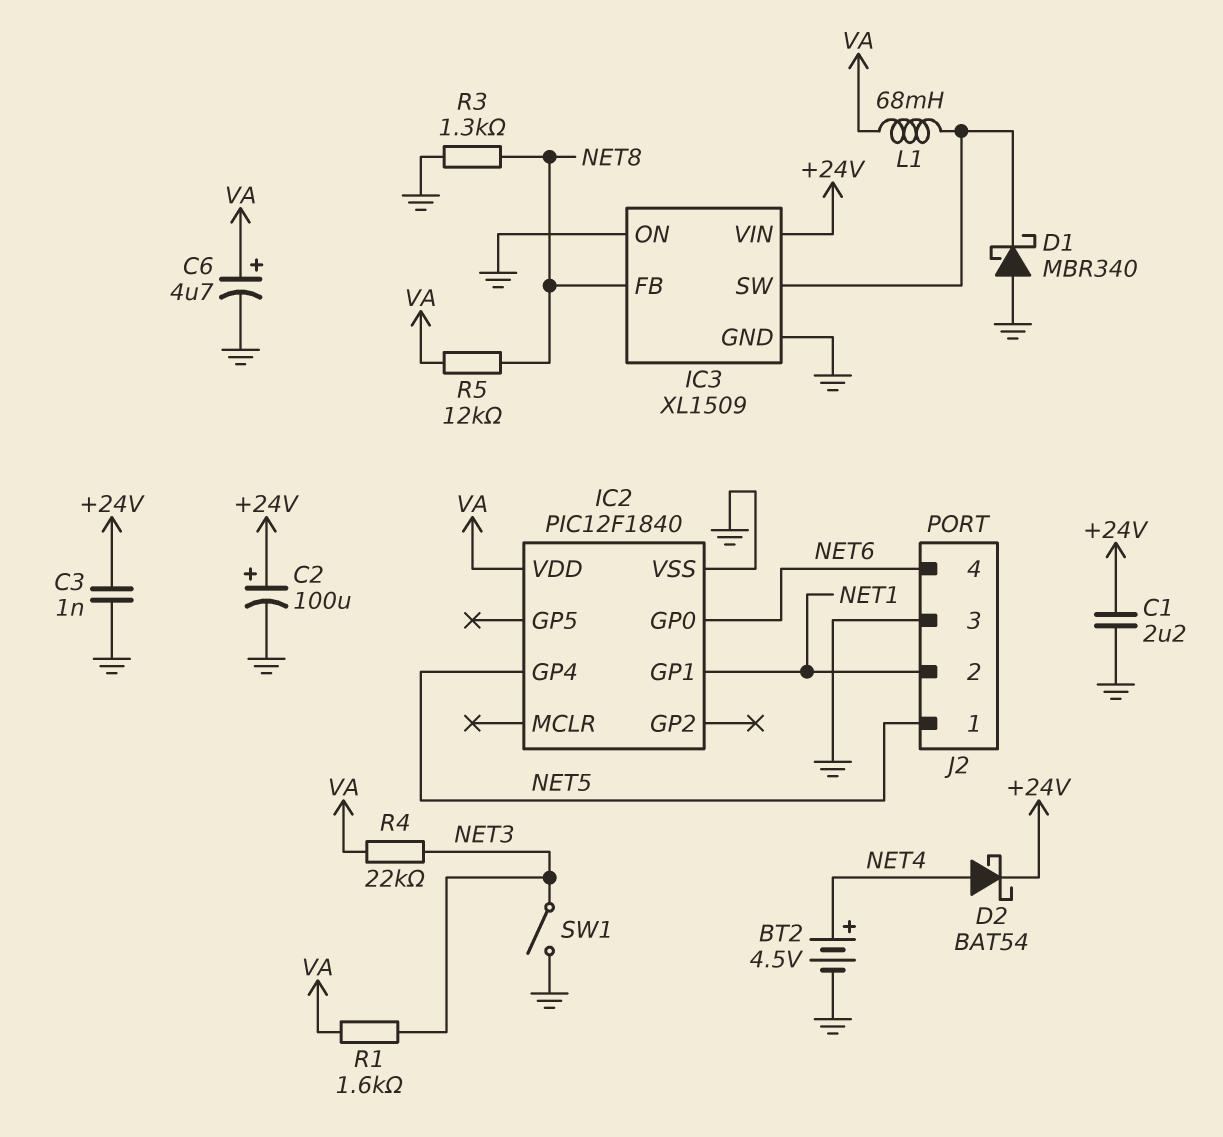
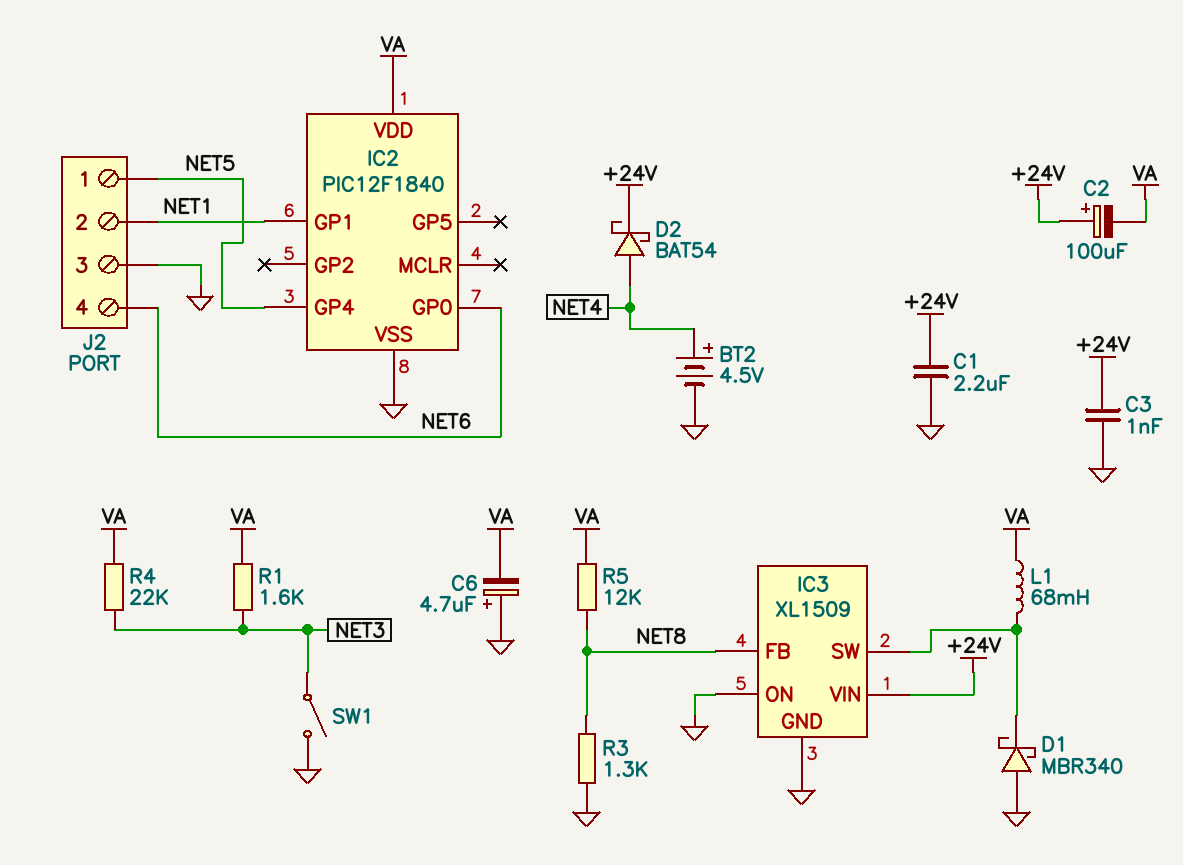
C2: 100uF (plus +24V, minus GND) -> 100uF (plus +24V, minus VA)
C6: 4.7uF (plus VA, minus GND) -> 4.7uF (plus GND, minus VA)

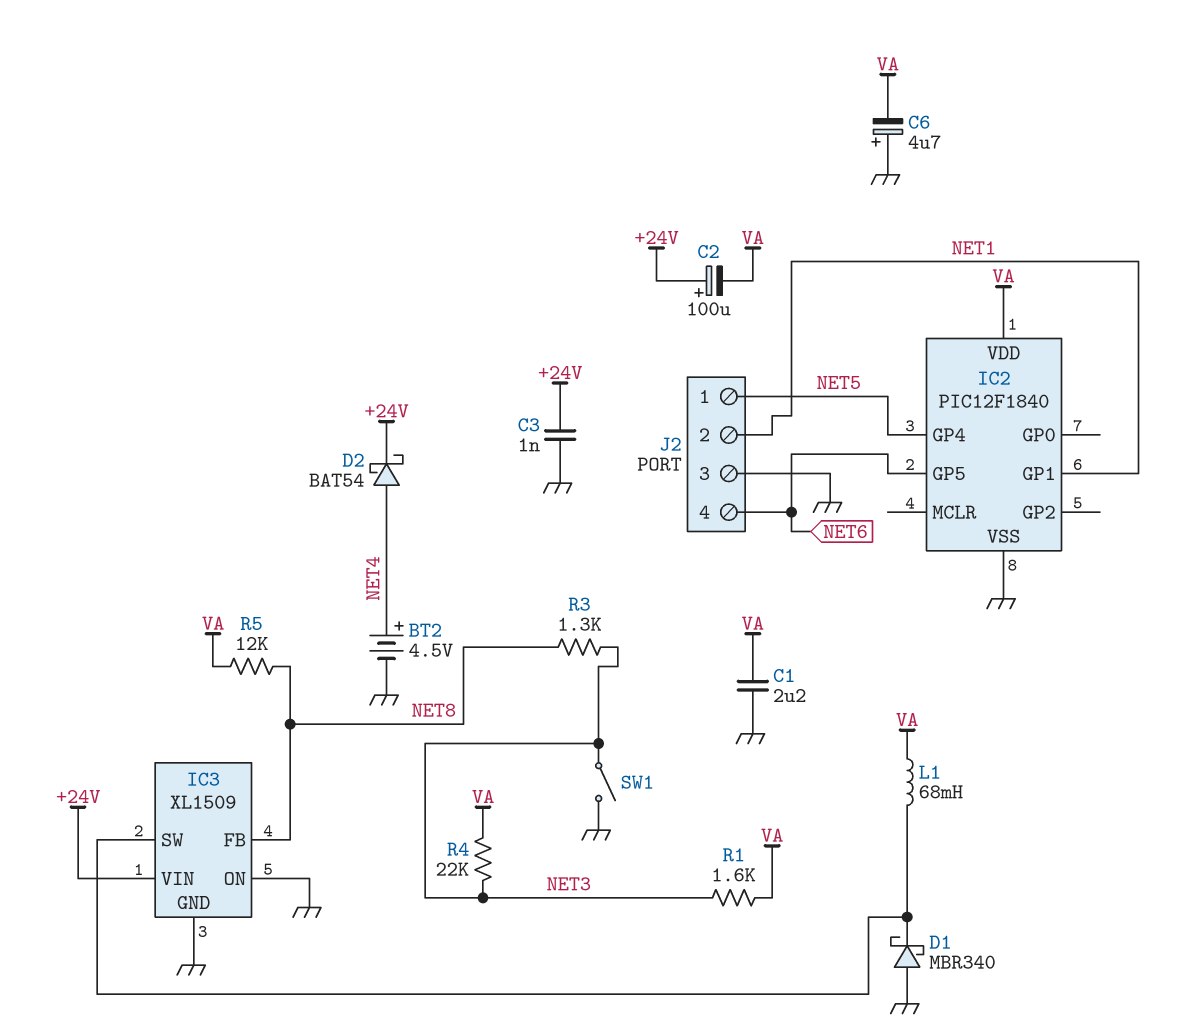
C1: 2.2uF (+24V, GND) -> 2.2uF (GND, VA)
IC2 pin GP0: NET6 -> none
IC2 pin GP5: none -> NET6
R3: 1.3k (GND, NET8) -> 1.3k (NET3, NET8)

